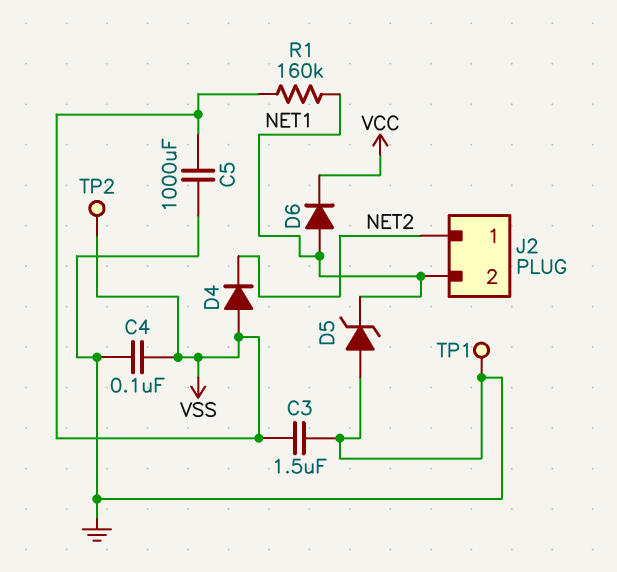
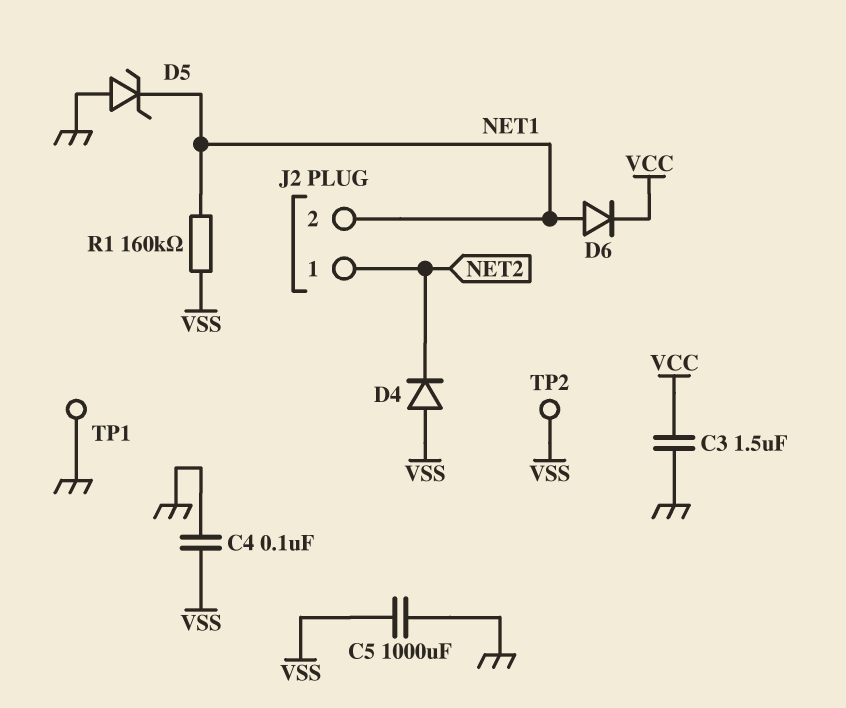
C3: 1.5uF (GND, VSS) -> 1.5uF (GND, VCC)

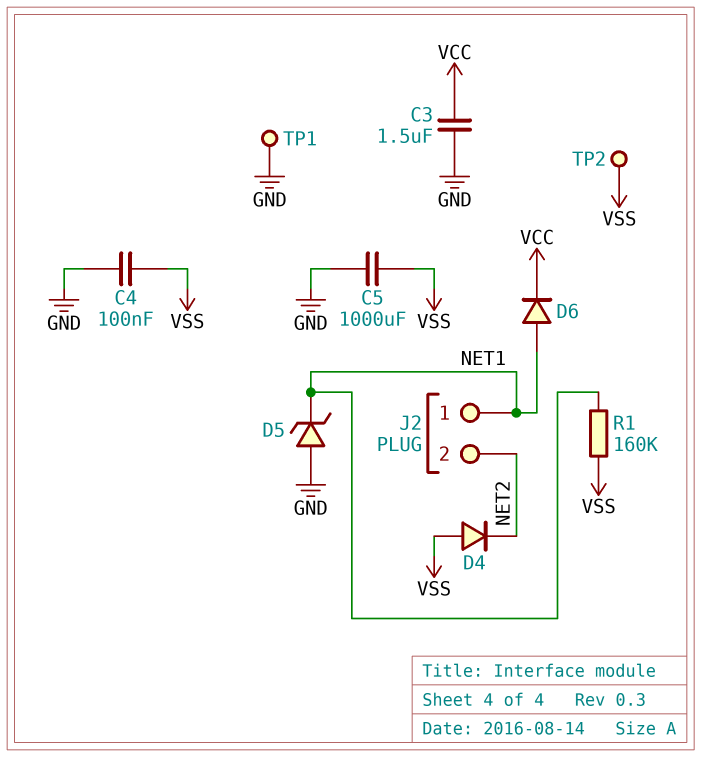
J2 pin 1: NET2 -> NET1
J2 pin 2: NET1 -> NET2

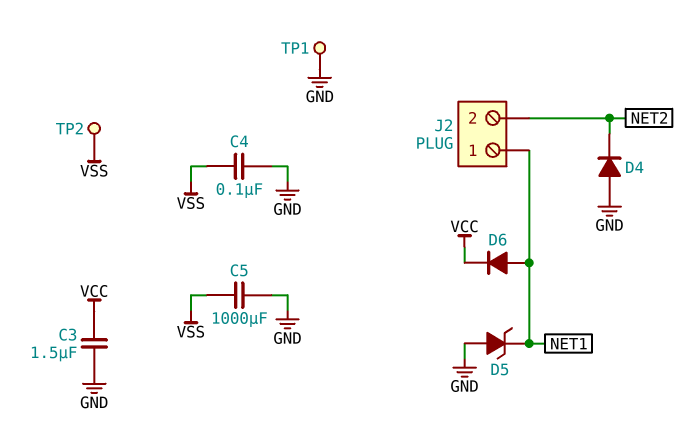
D4: diode (A VSS, K NET2) -> diode (A GND, K NET2)
R1: 160k (NET1, VSS) -> none

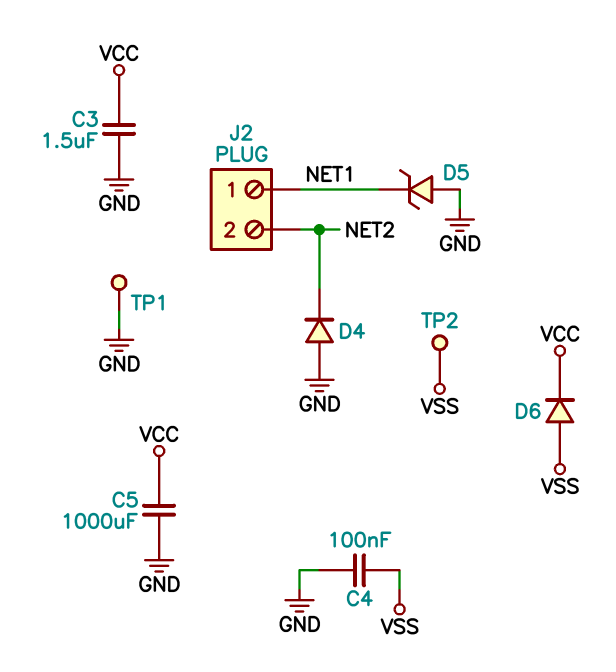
C5: 1000uF (GND, VSS) -> 1000uF (GND, VCC)
D6: diode (A NET1, K VCC) -> diode (A VSS, K VCC)

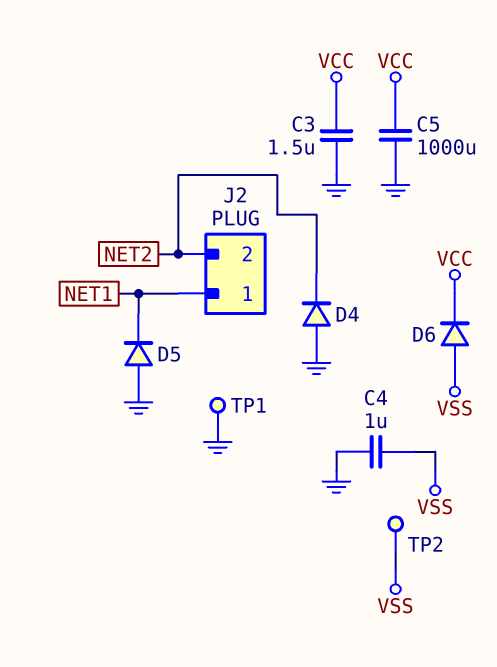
C4: 100nF (GND, VSS) -> 1uF (GND, VSS)
D5: zener (A GND, K NET1) -> diode (A GND, K NET1)

